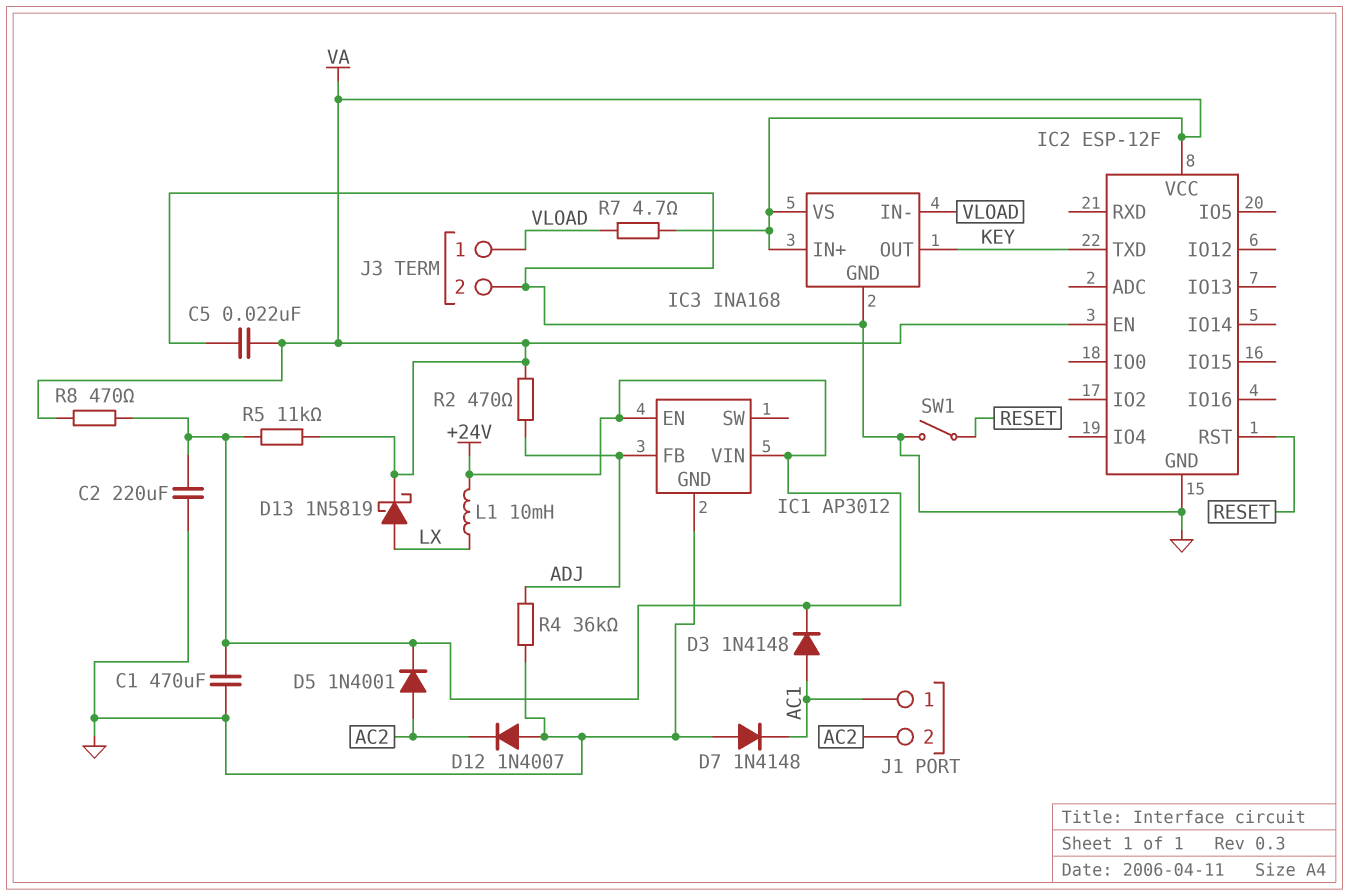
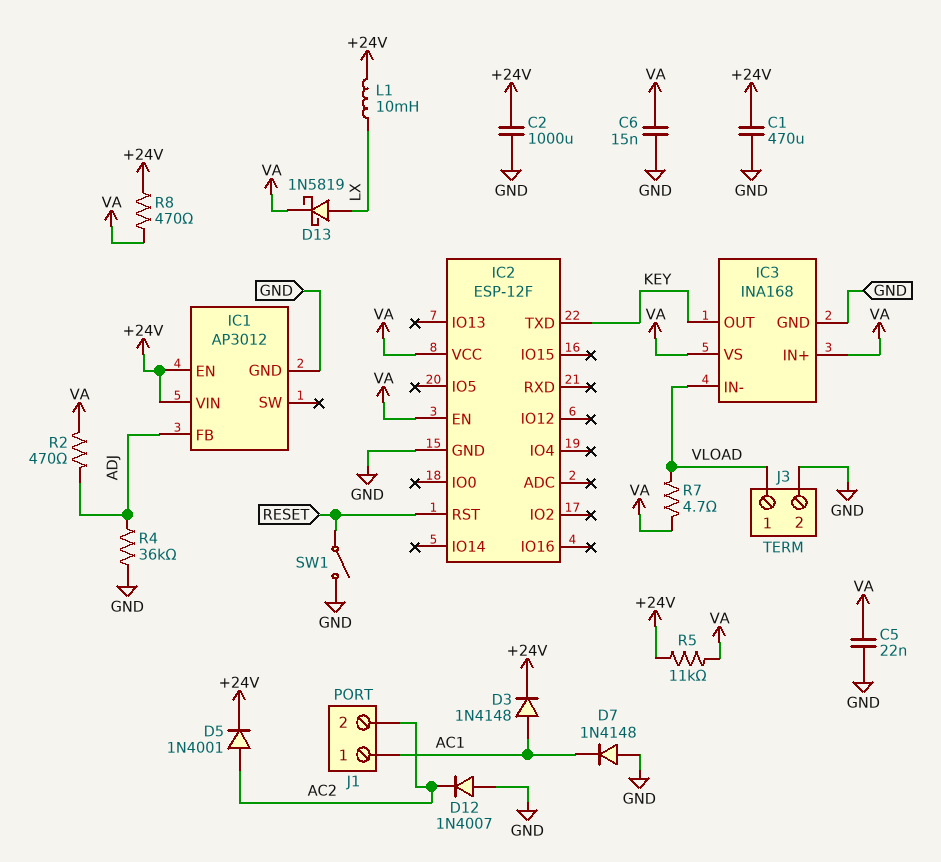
C2: 220uF (+24V, GND) -> 1000uF (+24V, GND)
C6: none -> 15nF (GND, VA)

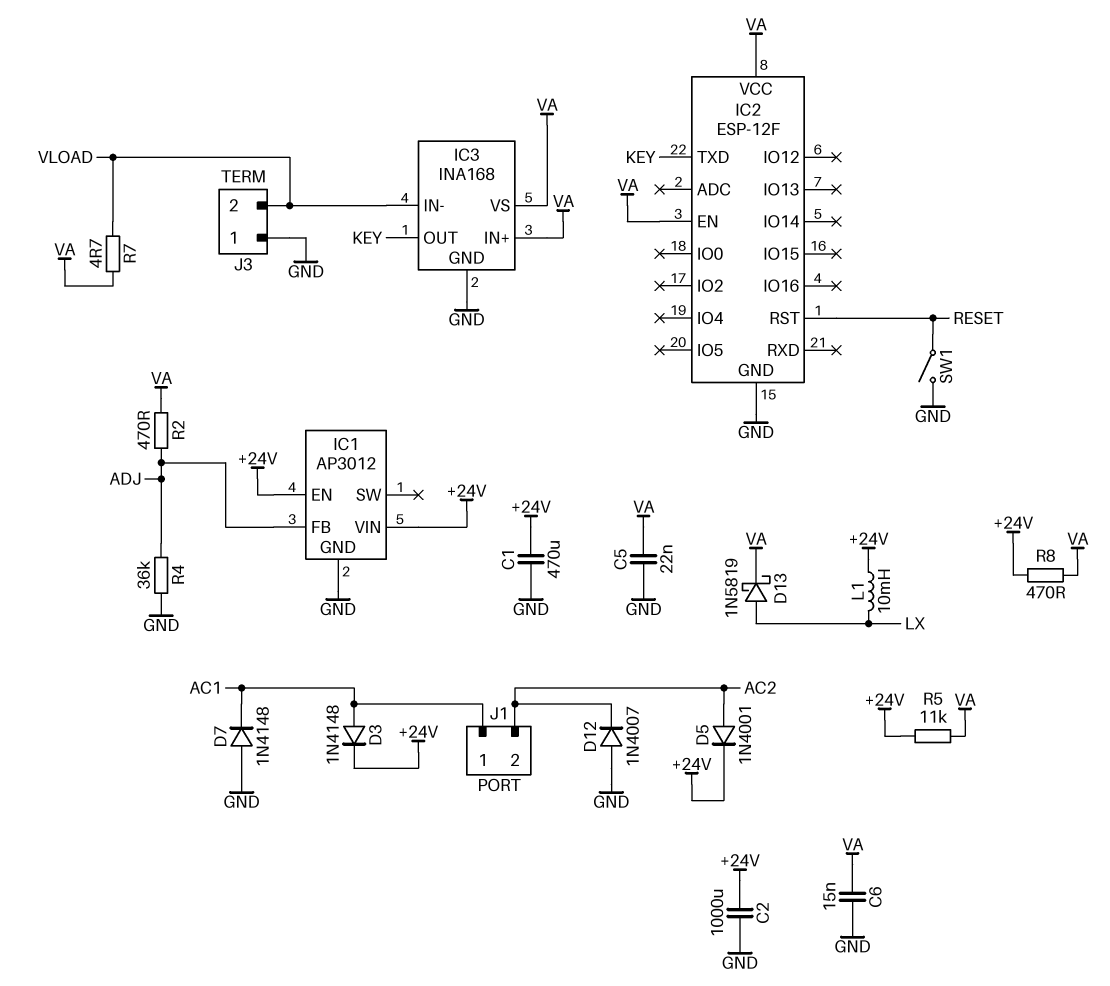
J3 pin 1: VLOAD -> GND
J3 pin 2: GND -> VLOAD

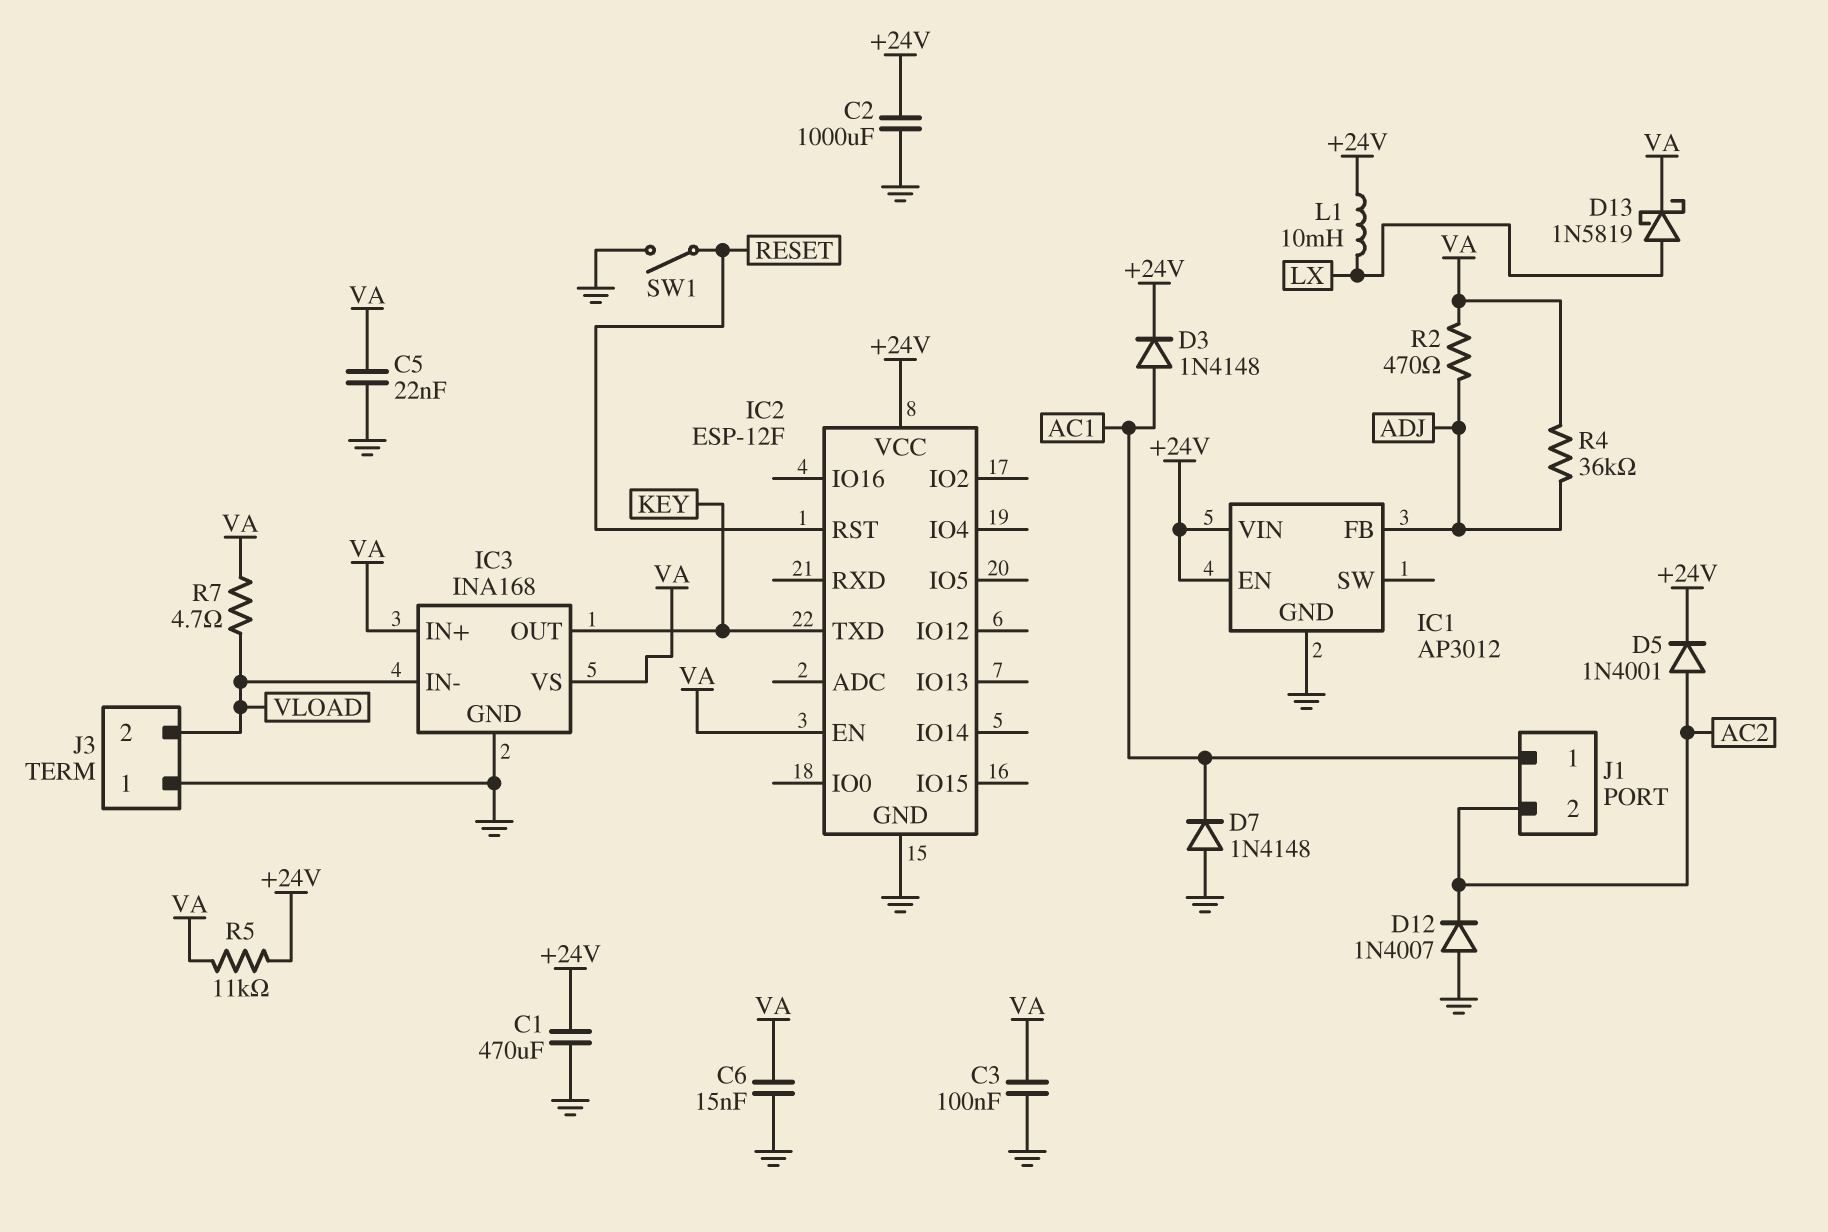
C3: none -> 100nF (GND, VA)
IC2 pin VCC: VA -> +24V
R4: 36k (ADJ, GND) -> 36k (ADJ, VA)
R8: 470 (+24V, VA) -> none

